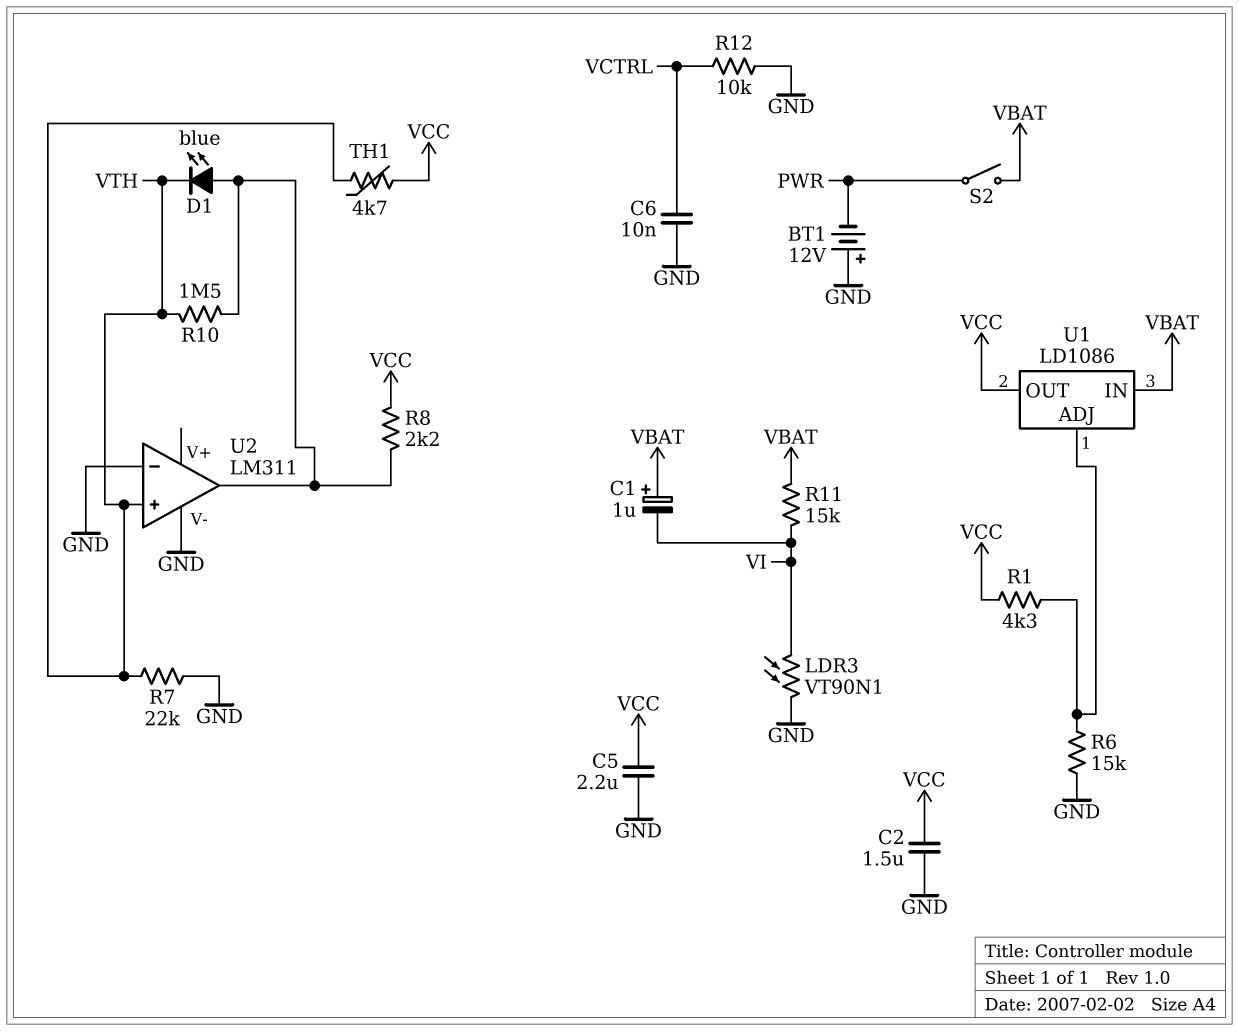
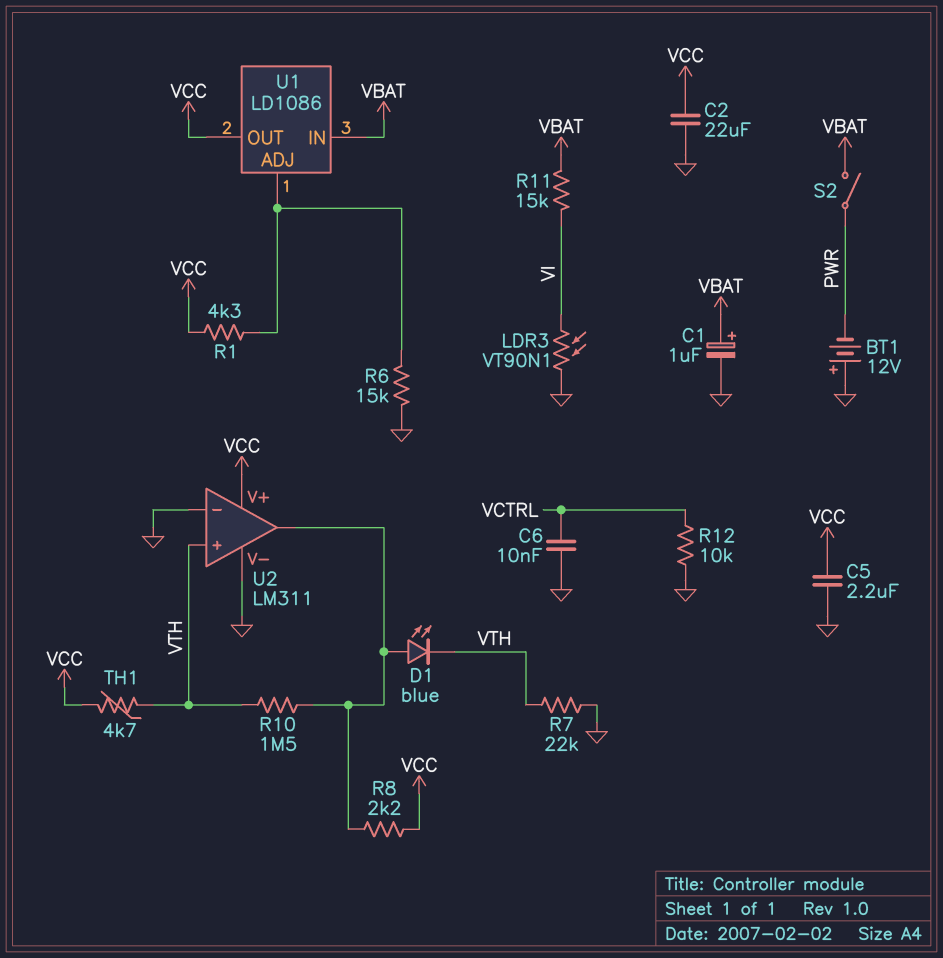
C1: 1uF (plus VBAT, minus VI) -> 1uF (plus VBAT, minus GND)
C2: 1.5uF (GND, VCC) -> 22uF (GND, VCC)
U2 pin V+: none -> VCC

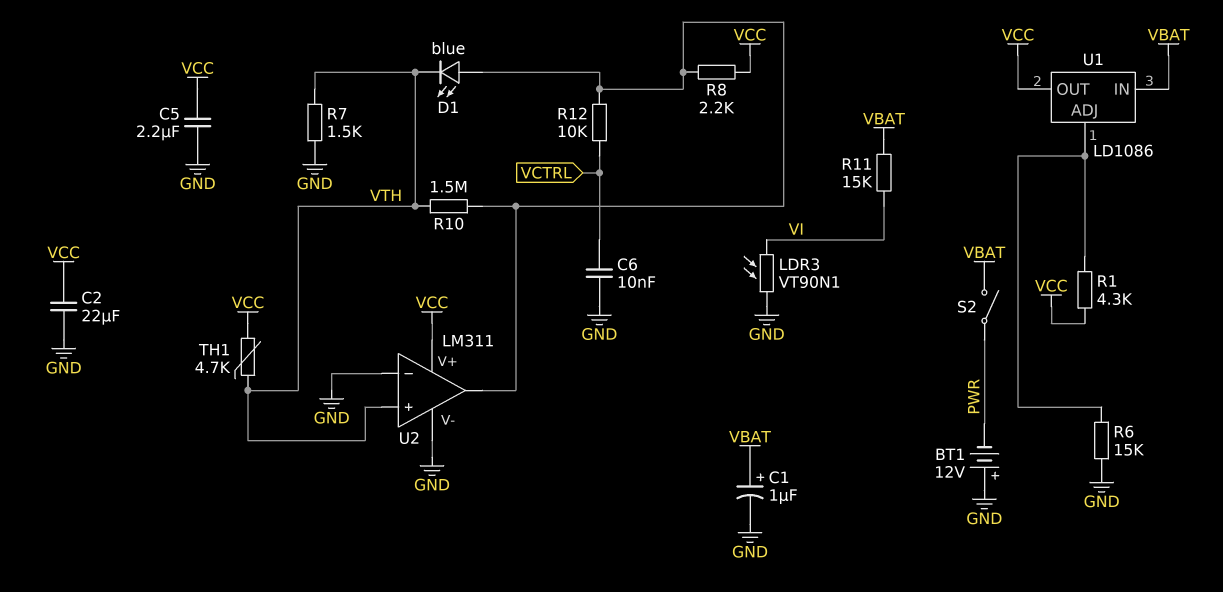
R7: 22k (GND, VTH) -> 1.5k (GND, VTH)
R12: 10k (GND, VCTRL) -> 10k (U2/out, VCTRL)

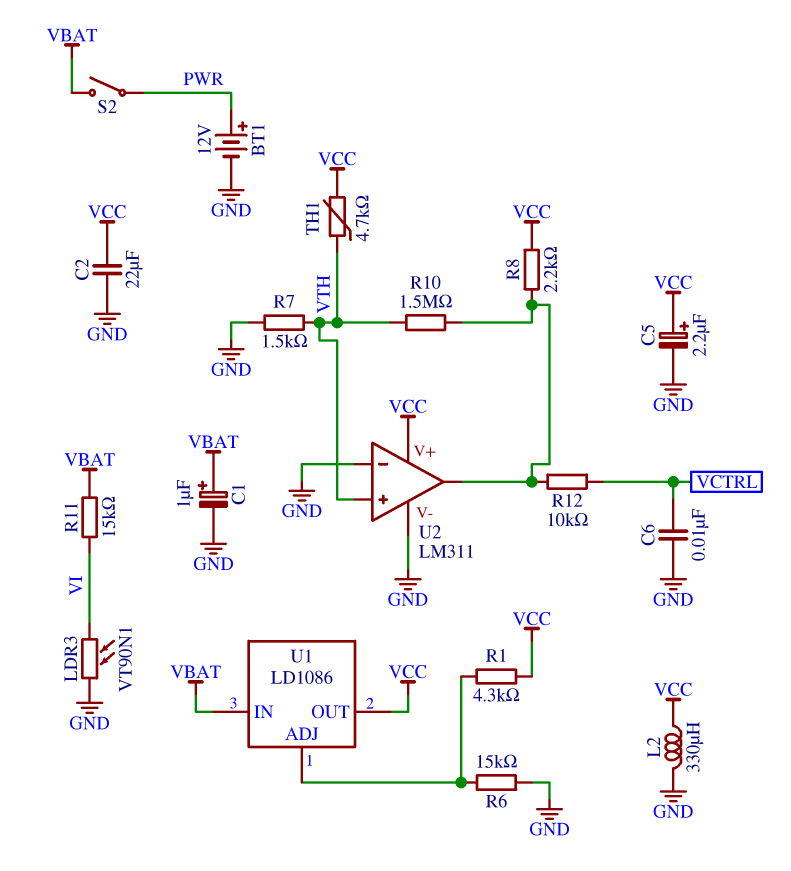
BT1: 12V (plus GND, minus PWR) -> 12V (plus PWR, minus GND)
C5: 2.2uF (GND, VCC) -> 2.2uF (plus VCC, minus GND)
D1: LED blue (A U2/out, K VTH) -> none
L2: none -> 330uH (GND, VCC)

